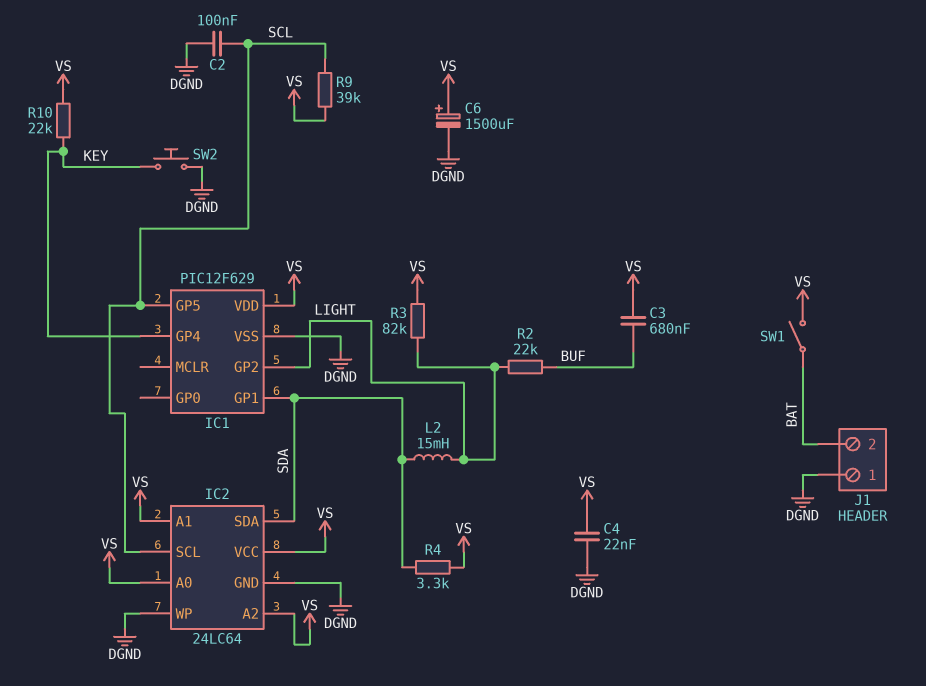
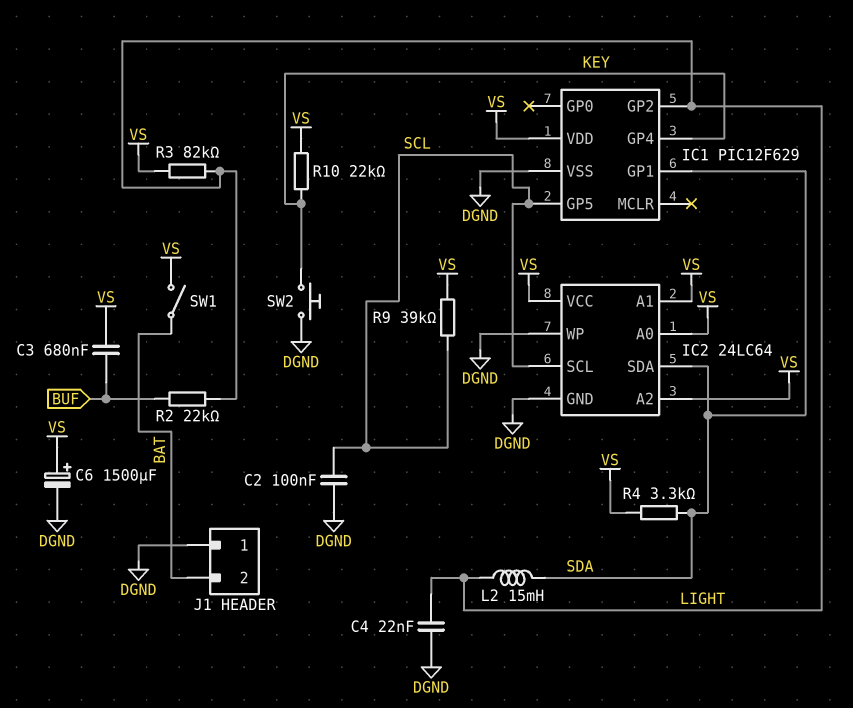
C4: 22nF (DGND, VS) -> 22nF (DGND, LIGHT)

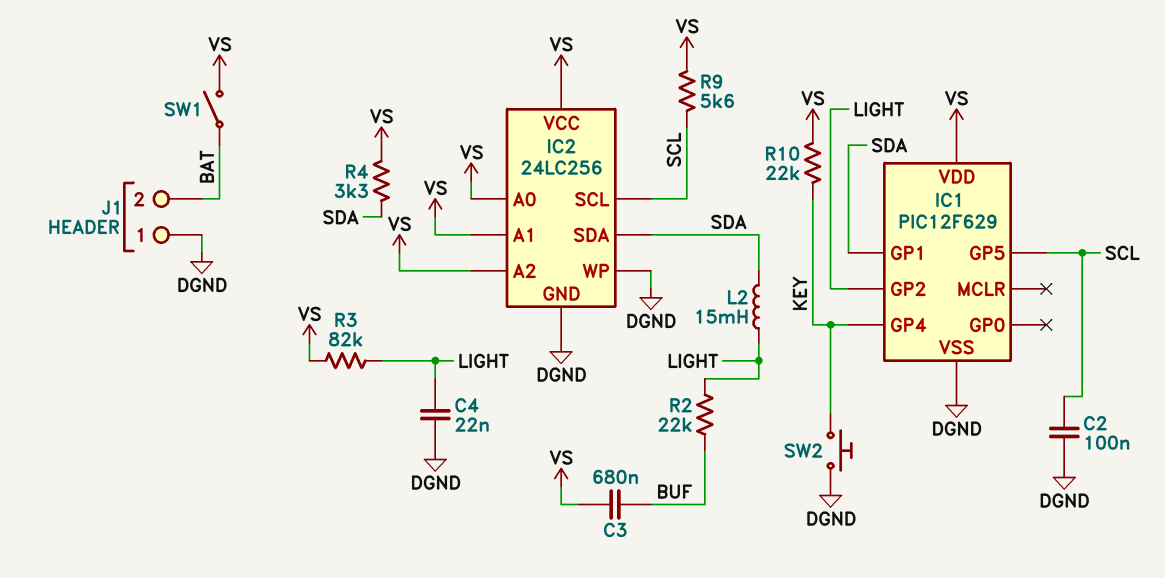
C6: 1500uF (plus VS, minus DGND) -> none
IC2: 24LC64 -> 24LC256
R9: 39k (SCL, VS) -> 5.6k (SCL, VS)

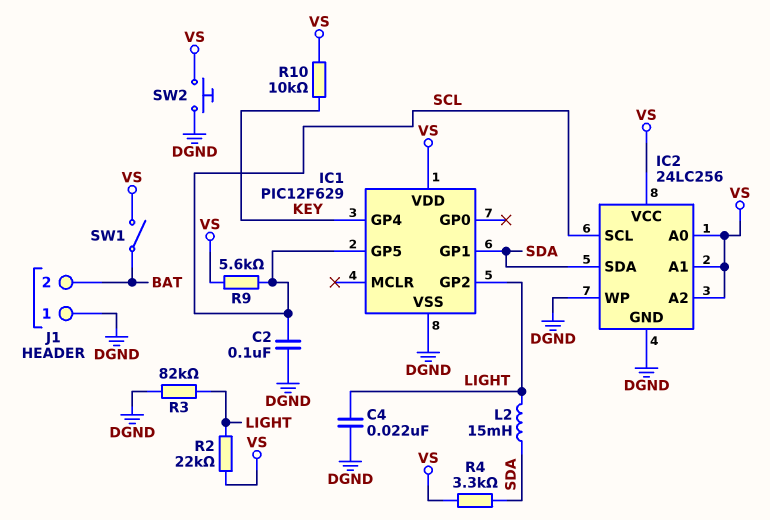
C3: 680nF (BUF, VS) -> none
R2: 22k (BUF, LIGHT) -> 22k (LIGHT, VS)
R3: 82k (LIGHT, VS) -> 82k (DGND, LIGHT)
R10: 22k (KEY, VS) -> 10k (KEY, VS)
SW2: button (DGND, KEY) -> button (DGND, VS)

